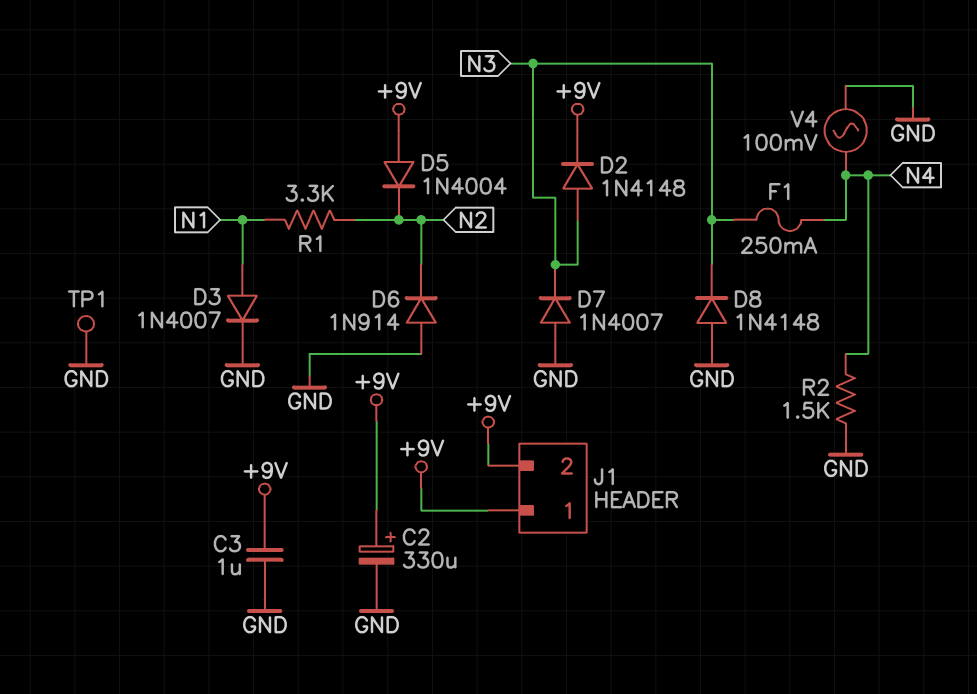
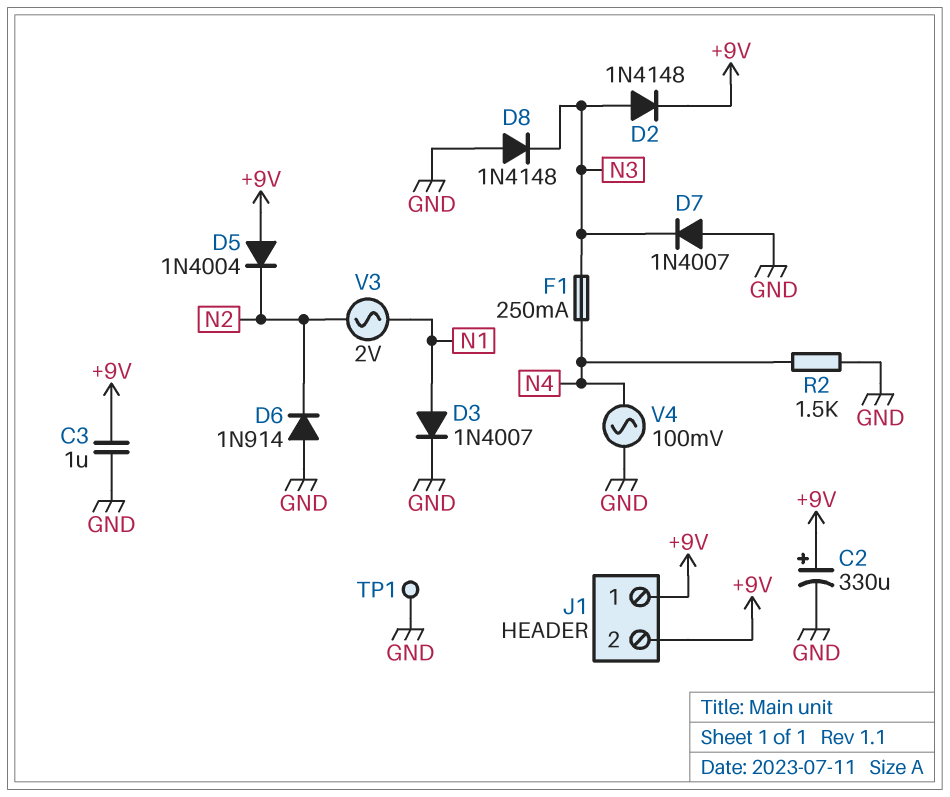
R1: 3.3k (N1, N2) -> none
V3: none -> AC 2V (N1, N2)

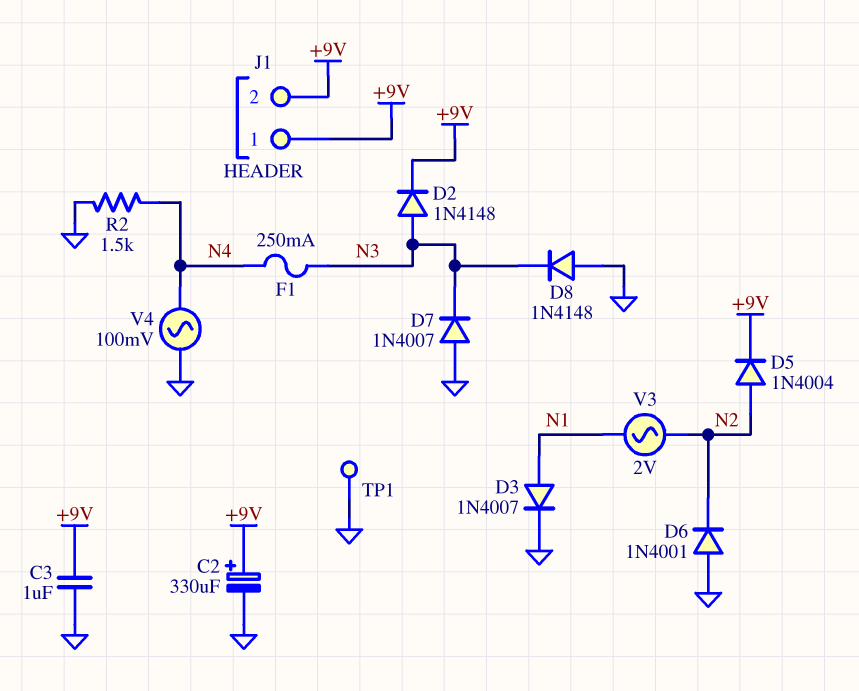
D5: diode 1N4004 (A +9V, K N2) -> diode 1N4004 (A N2, K +9V)
D6: diode 1N914 (A GND, K N2) -> diode 1N4001 (A GND, K N2)

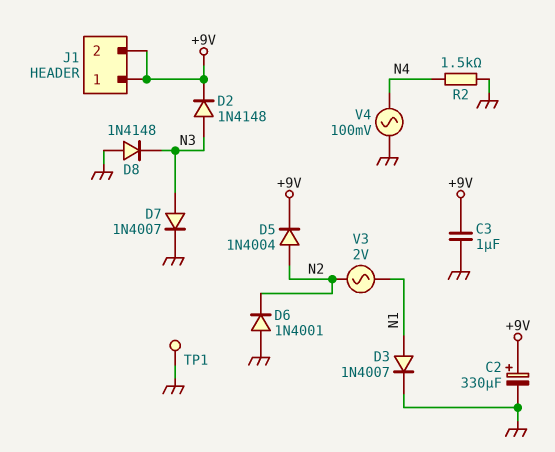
D7: diode 1N4007 (A GND, K N3) -> diode 1N4007 (A N3, K GND)
F1: 250mA (N3, N4) -> none

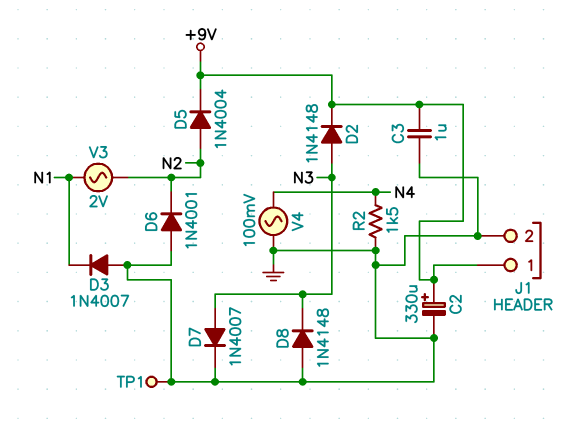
D3: diode 1N4007 (A N1, K GND) -> diode 1N4007 (A GND, K N1)
J1 pin 2: +9V -> GND

